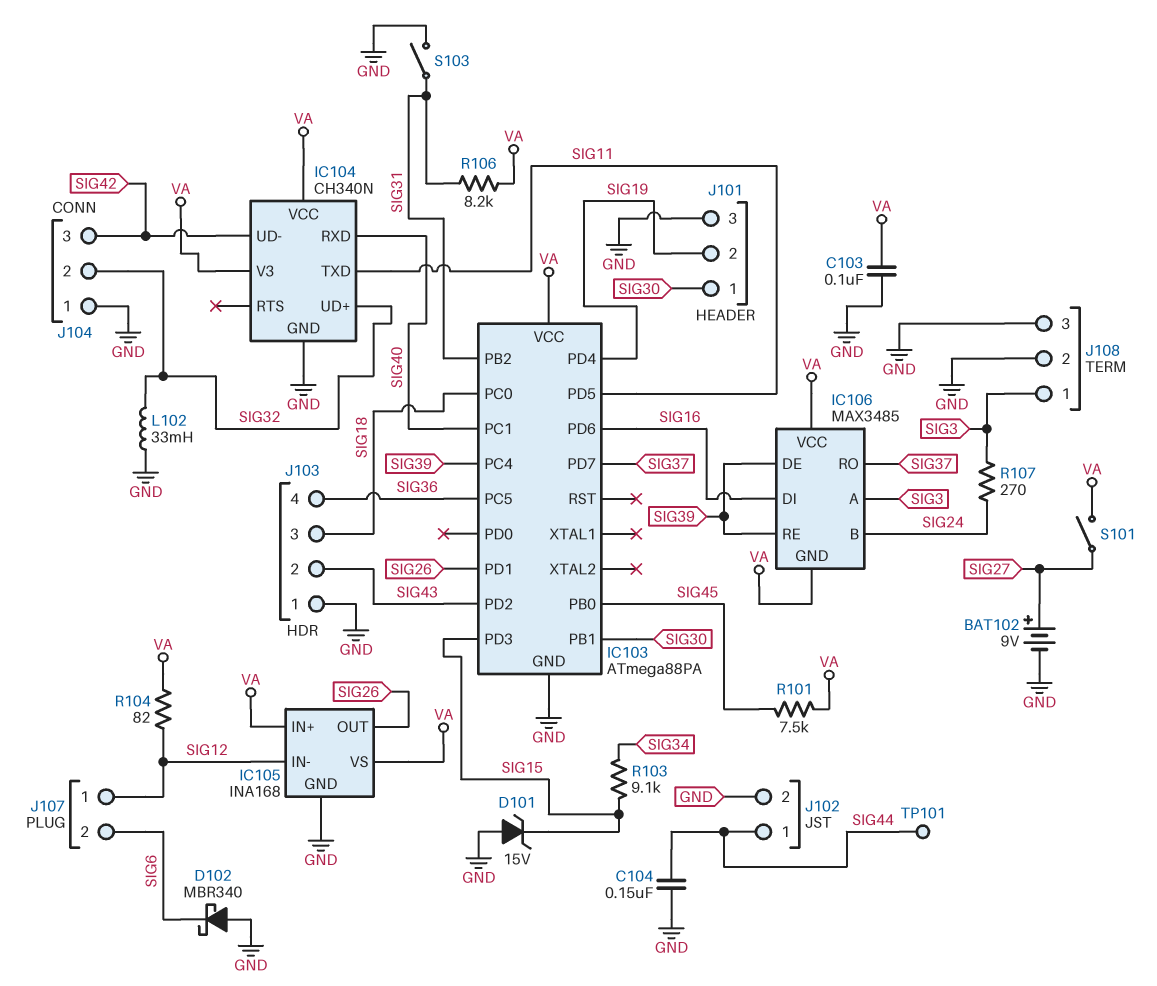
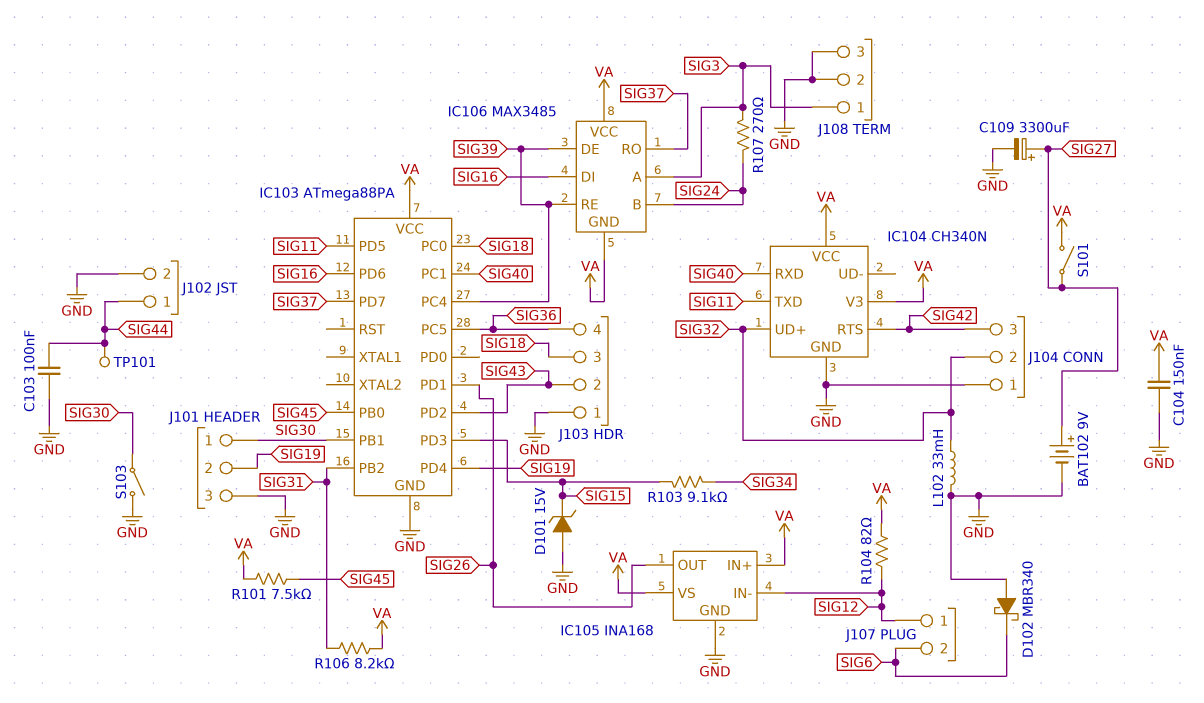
C103: 100nF (GND, VA) -> 100nF (GND, SIG44)
C104: 150nF (GND, SIG44) -> 150nF (GND, VA)
C109: none -> 3300uF (plus SIG27, minus GND)
IC104 pin RTS: none -> SIG42
IC104 pin UD-: SIG42 -> none
S103: switch (GND, SIG31) -> switch (GND, SIG30)

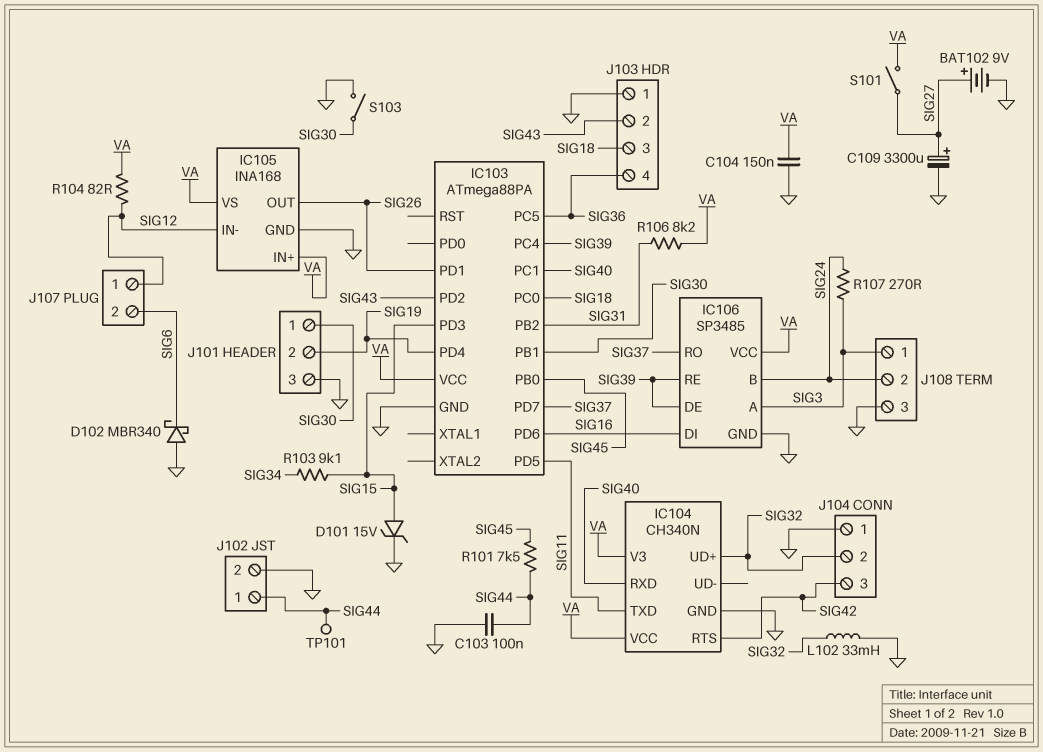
D101: zener 15V (A GND, K SIG15) -> zener 15V (A SIG15, K GND)
IC106: MAX3485 -> SP3485
IC106 pin GND: VA -> GND
J108 pin 2: GND -> SIG24
R101: 7.5k (SIG45, VA) -> 7.5k (SIG44, SIG45)

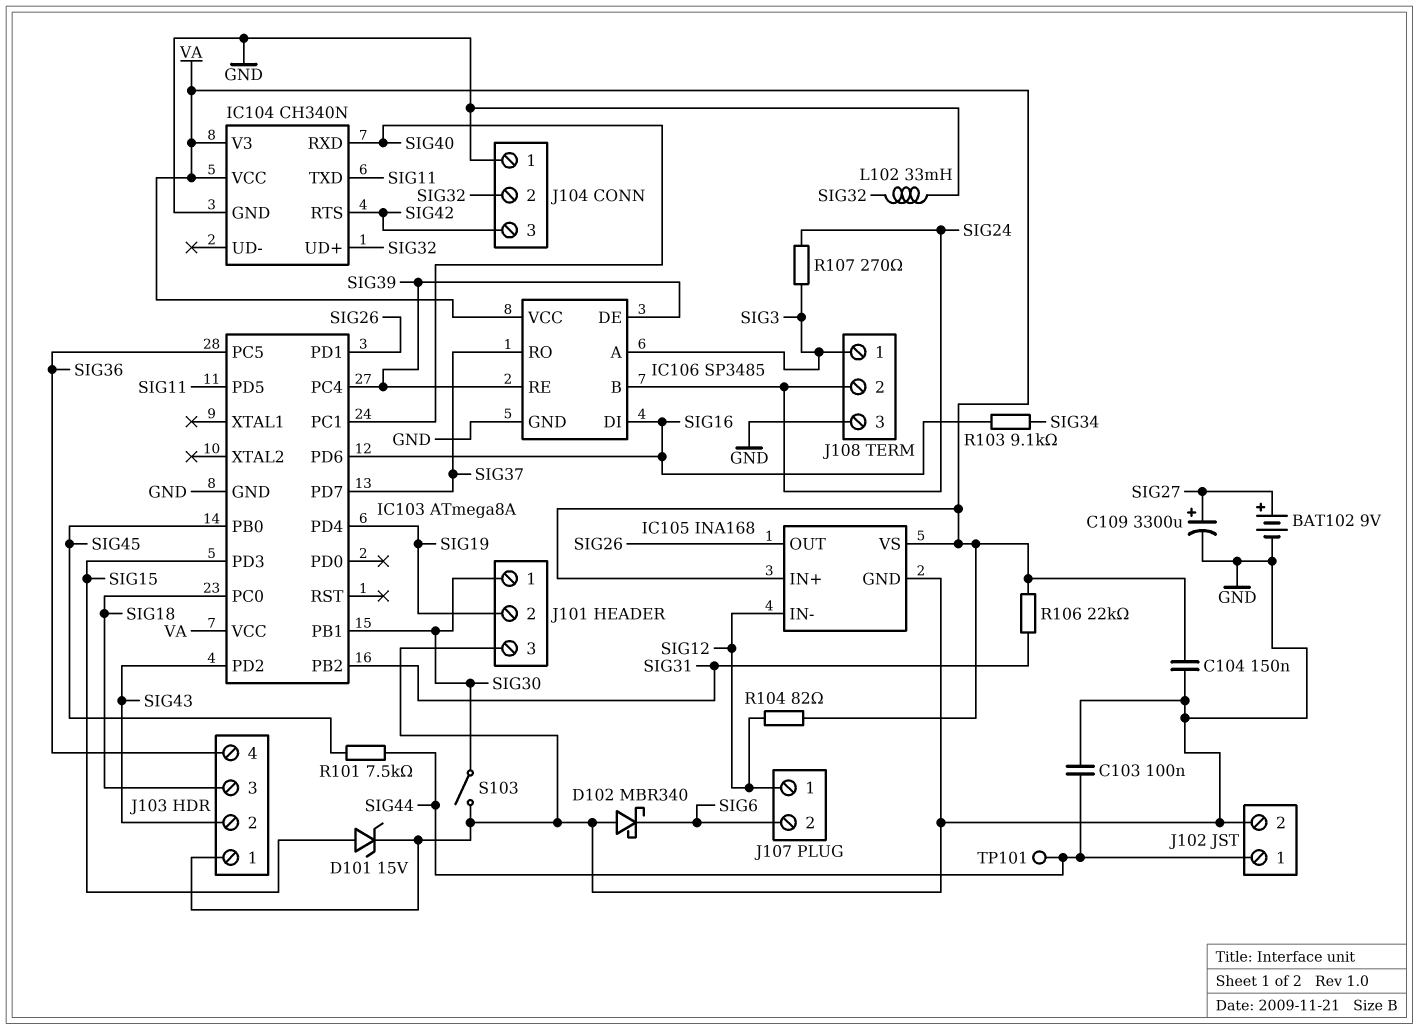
IC103: ATmega88PA -> ATmega8A
R103: 9.1k (SIG15, SIG34) -> 9.1k (SIG16, SIG34)
R106: 8.2k (SIG31, VA) -> 22k (SIG31, VA)
S101: switch (SIG27, VA) -> none

